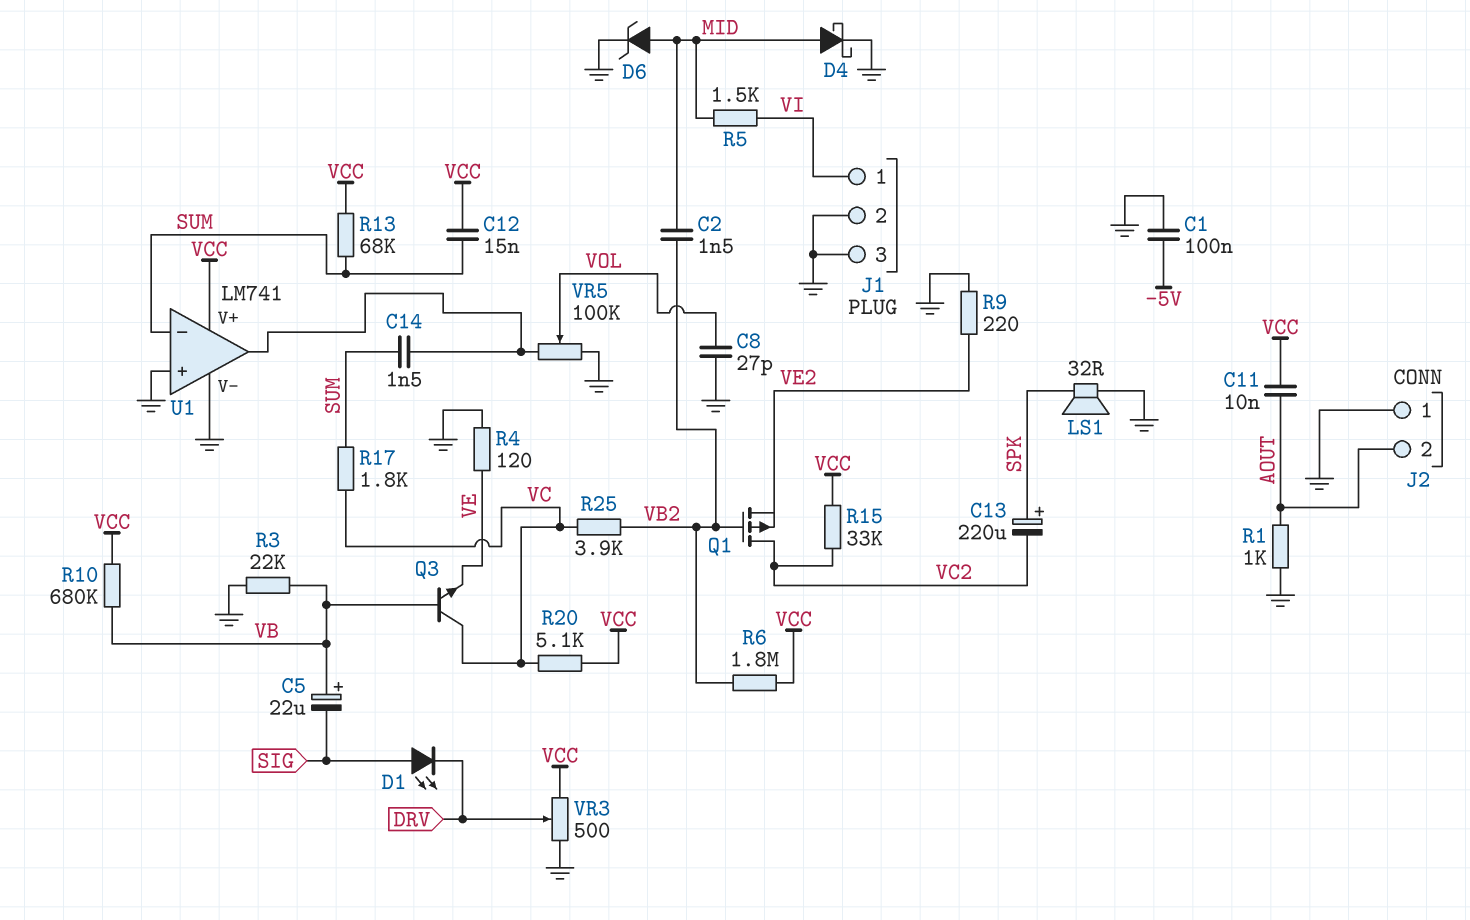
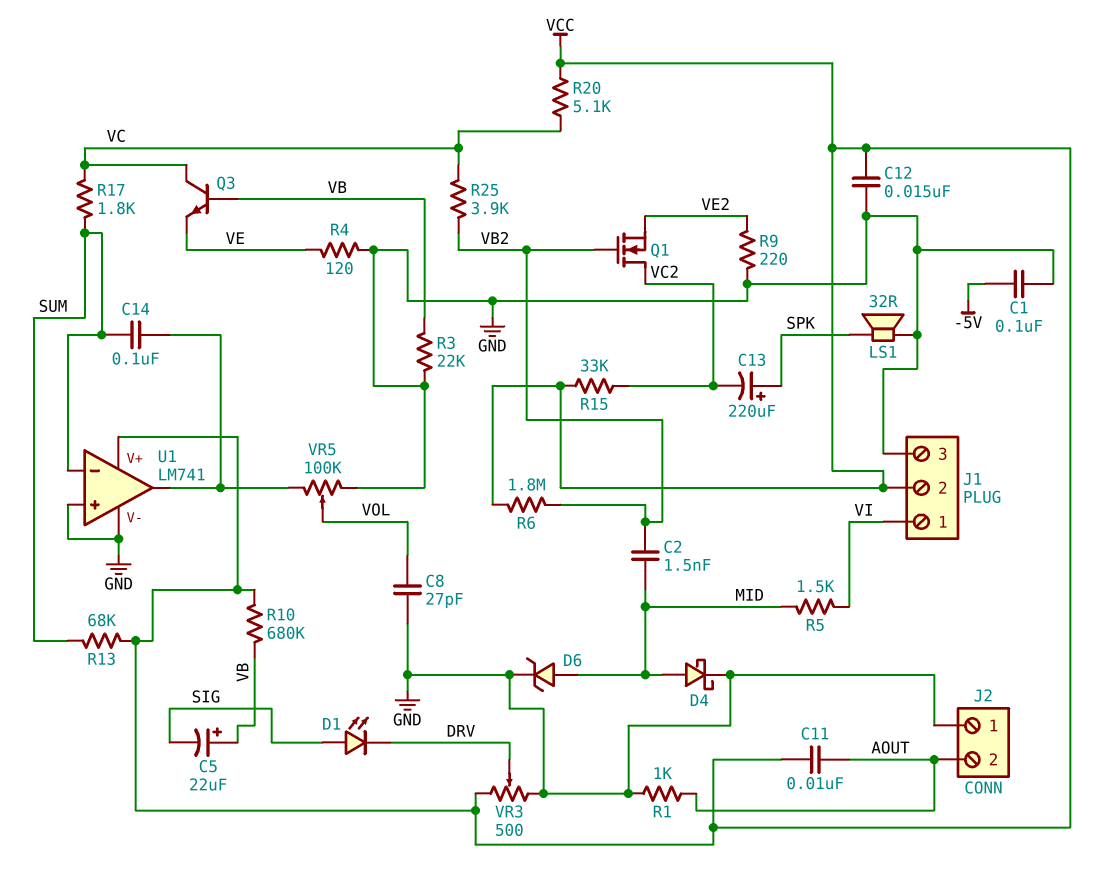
C12: 15nF (SUM, VCC) -> 15nF (GND, VCC)
C14: 1.5nF (SUM, U1/out) -> 100nF (SUM, U1/out)
J1 pin 2: GND -> VCC
Q1: PMOS (G VB2, D VC2, S VE2) -> NMOS (G VB2, D VC2, S VE2)

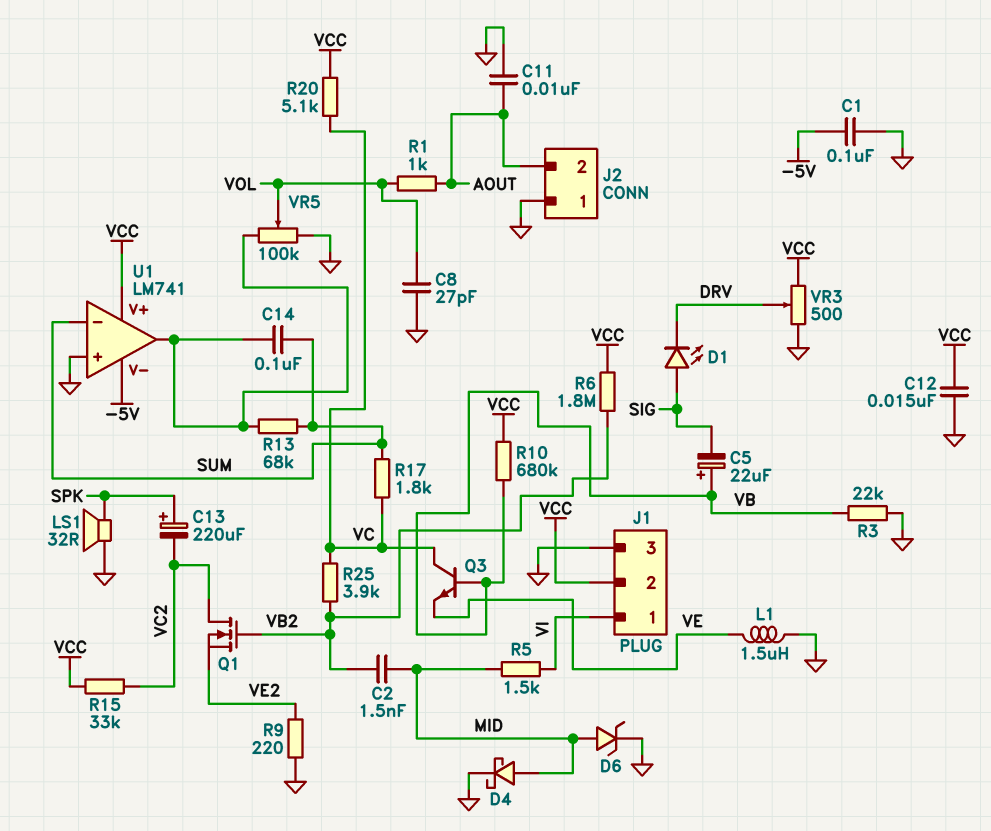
C11: 10nF (AOUT, VCC) -> 10nF (AOUT, GND)
L1: none -> 1.5uH (GND, VE)
R1: 1k (AOUT, GND) -> 1k (AOUT, VOL)
R4: 120 (GND, VE) -> none
R13: 68k (SUM, VCC) -> 68k (SUM, U1/out)
U1 pin V-: GND -> -5V

